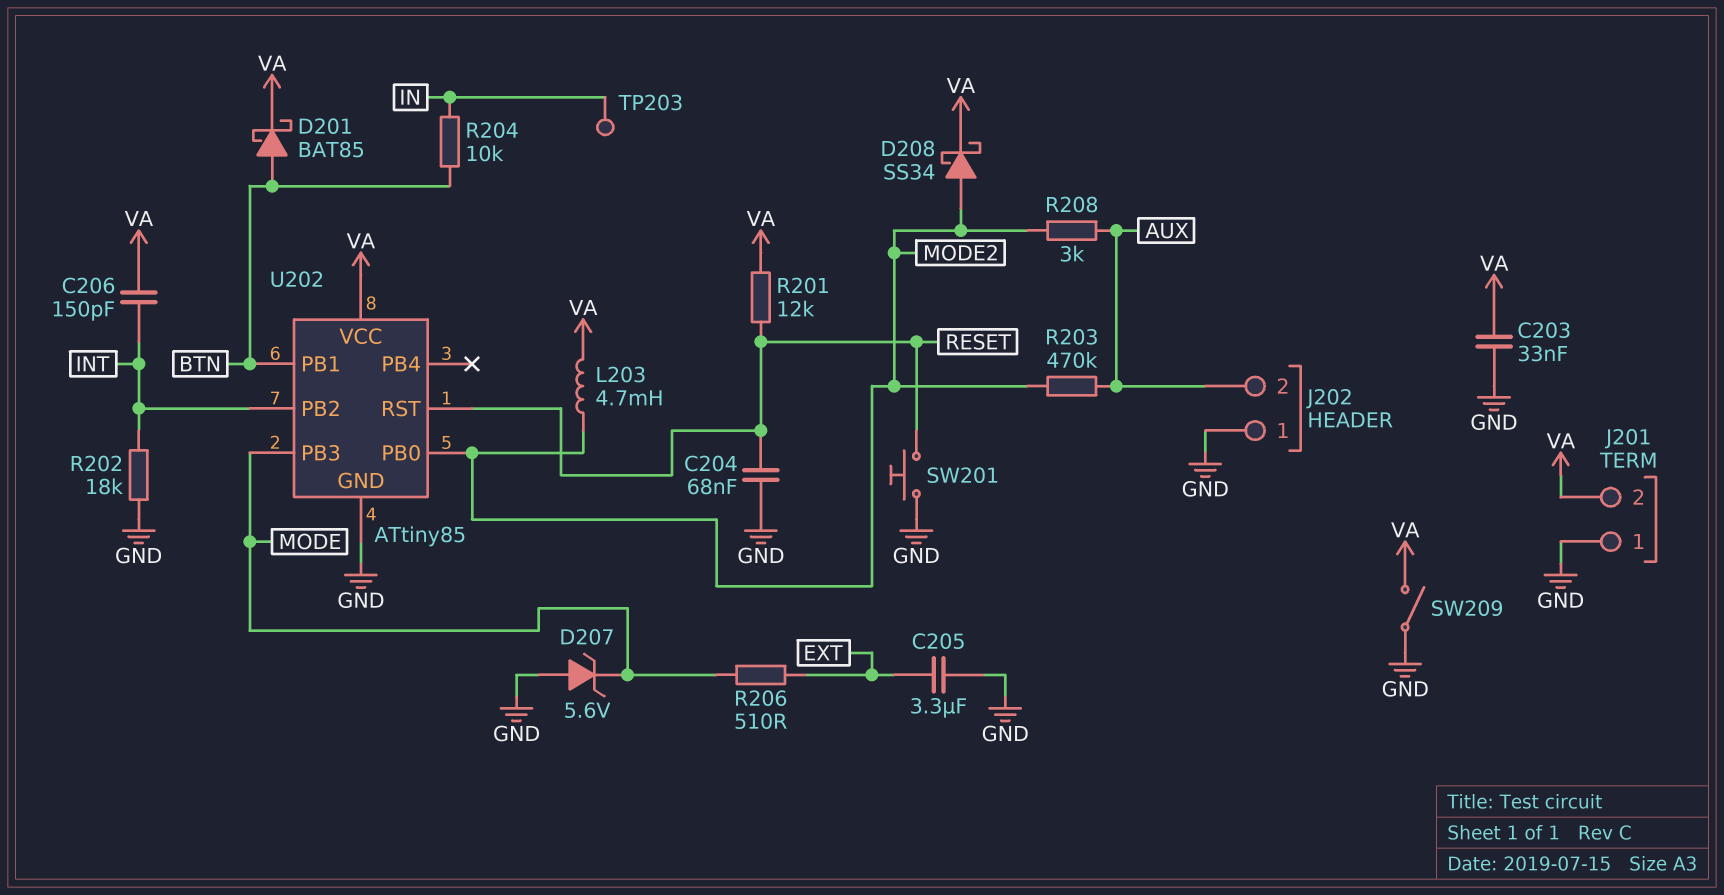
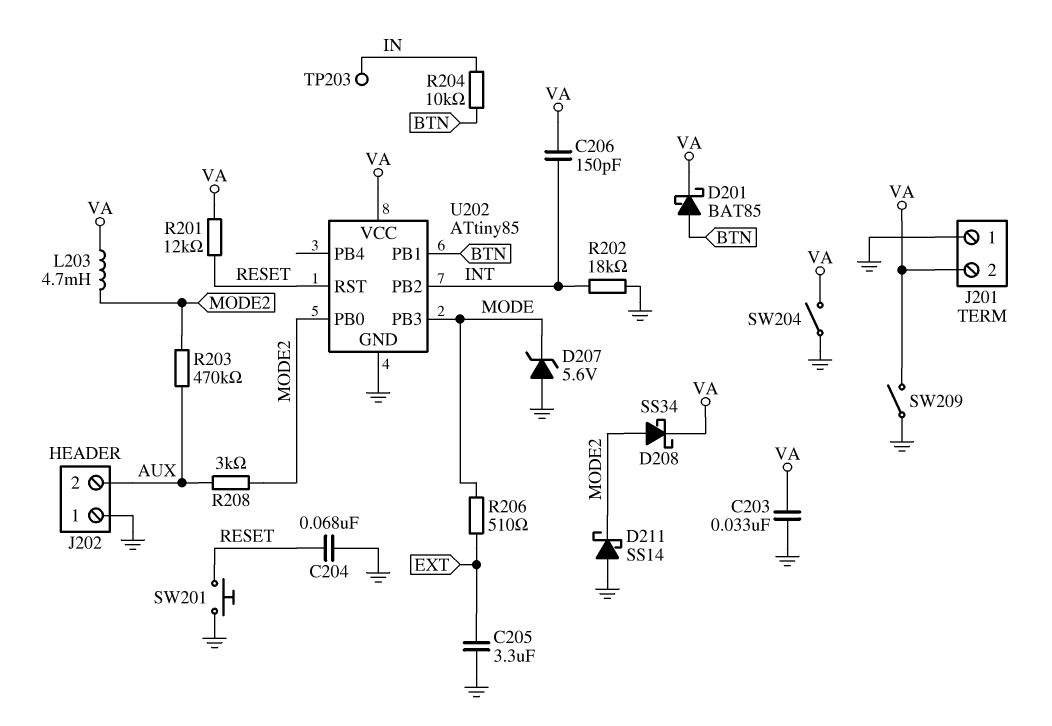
D211: none -> schottky SS14 (A GND, K MODE2)
SW204: none -> switch (GND, VA)

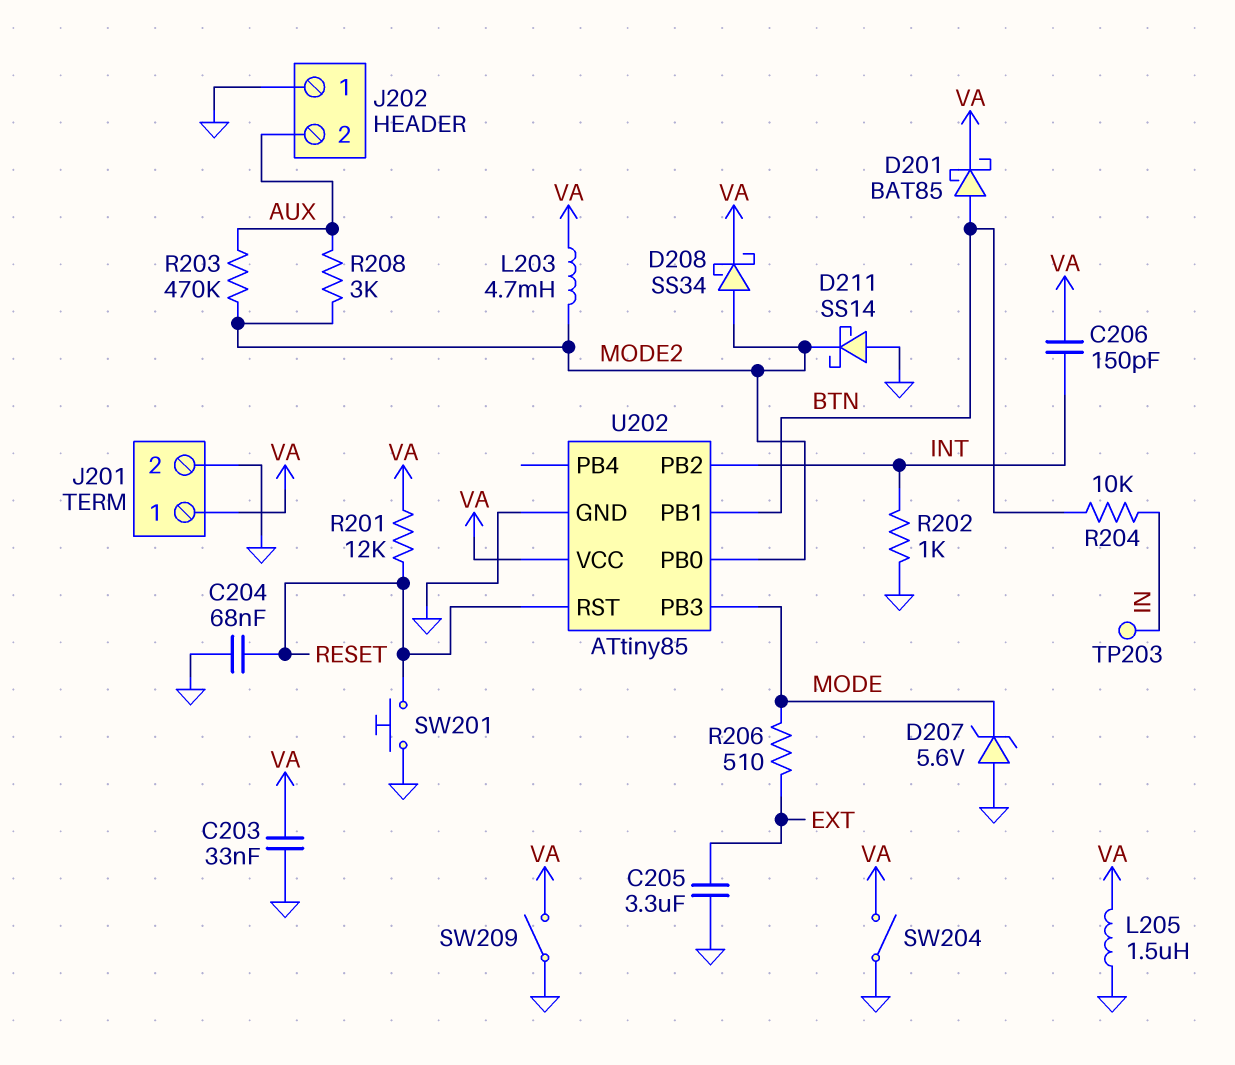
J201 pin 1: GND -> VA
J201 pin 2: VA -> GND
L205: none -> 1.5uH (GND, VA)
R202: 18k (GND, INT) -> 1k (GND, INT)

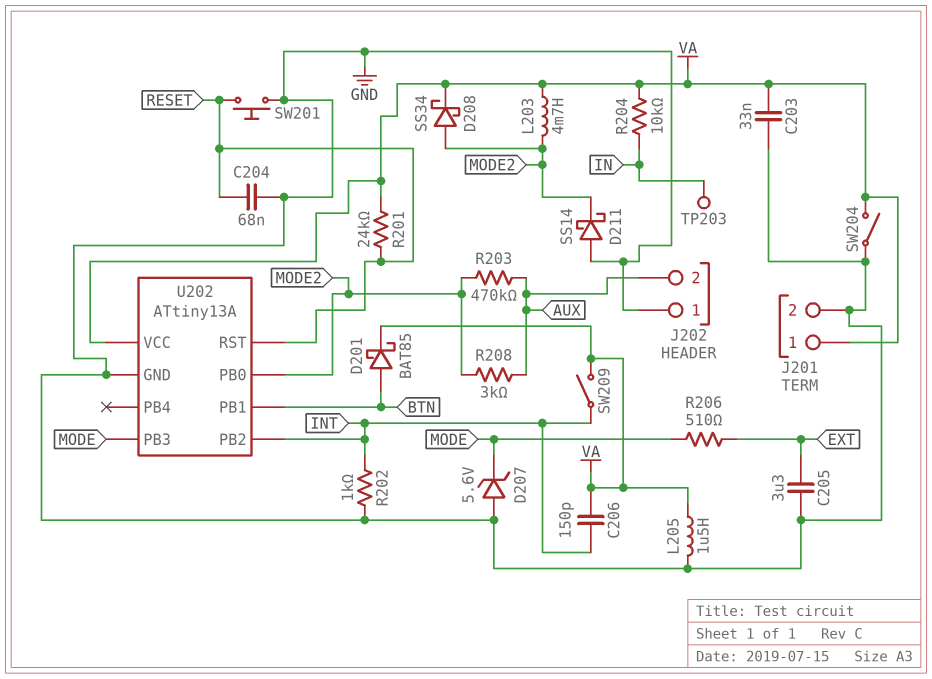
R201: 12k (RESET, VA) -> 24k (RESET, VA)
R204: 10k (BTN, IN) -> 10k (IN, VA)
SW209: switch (GND, VA) -> switch (INT, VA)
U202: ATtiny85 -> ATtiny13A

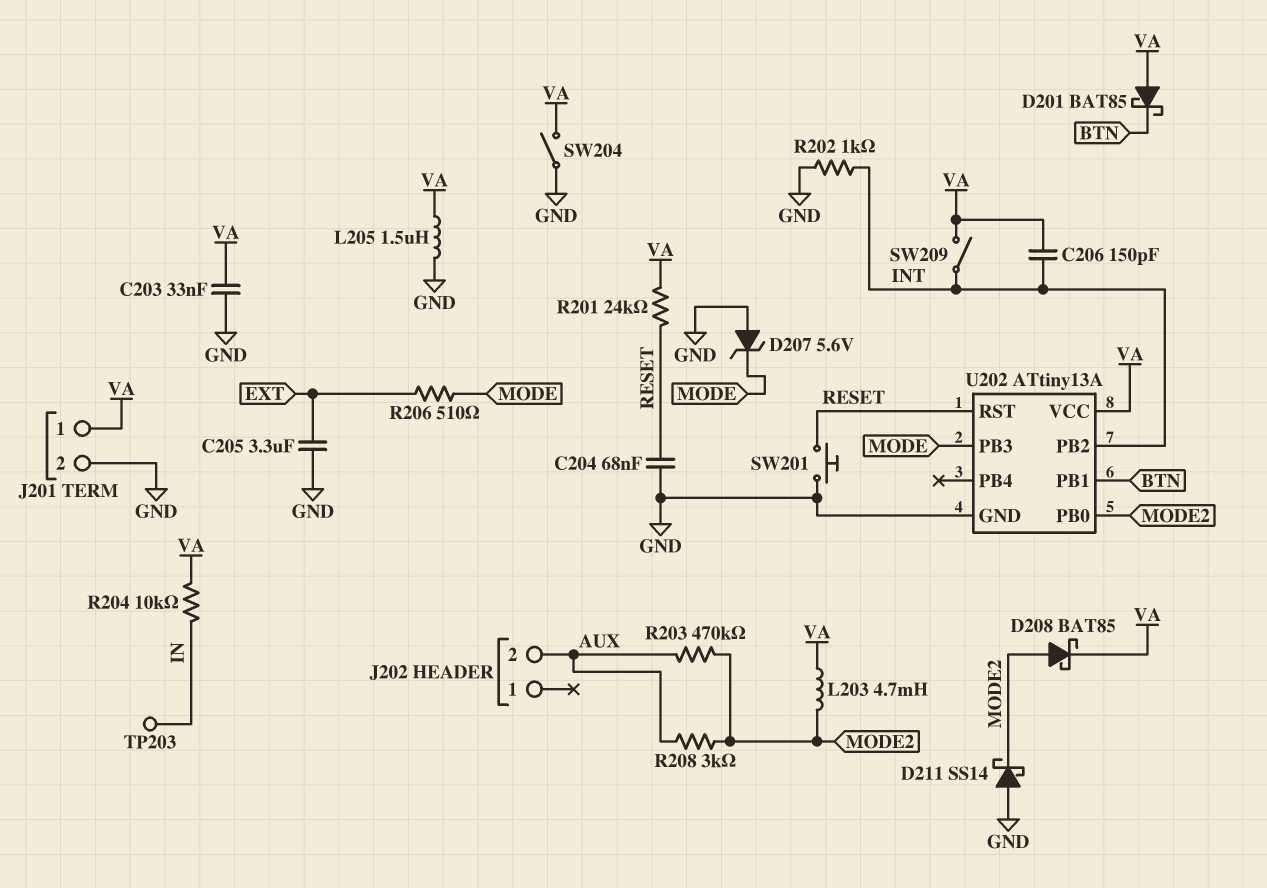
D201: schottky BAT85 (A BTN, K VA) -> schottky BAT85 (A VA, K BTN)
D208: schottky SS34 (A MODE2, K VA) -> schottky BAT85 (A MODE2, K VA)
J202 pin 1: GND -> none

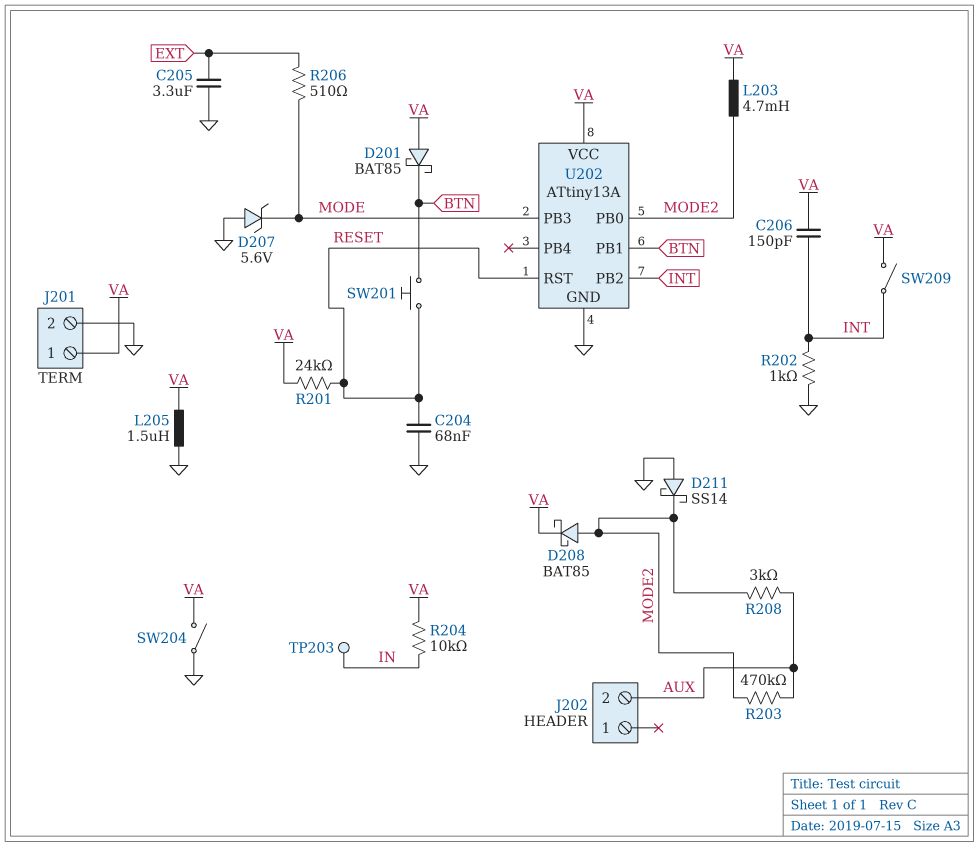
C203: 33nF (GND, VA) -> none
SW201: button (GND, RESET) -> button (BTN, RESET)

